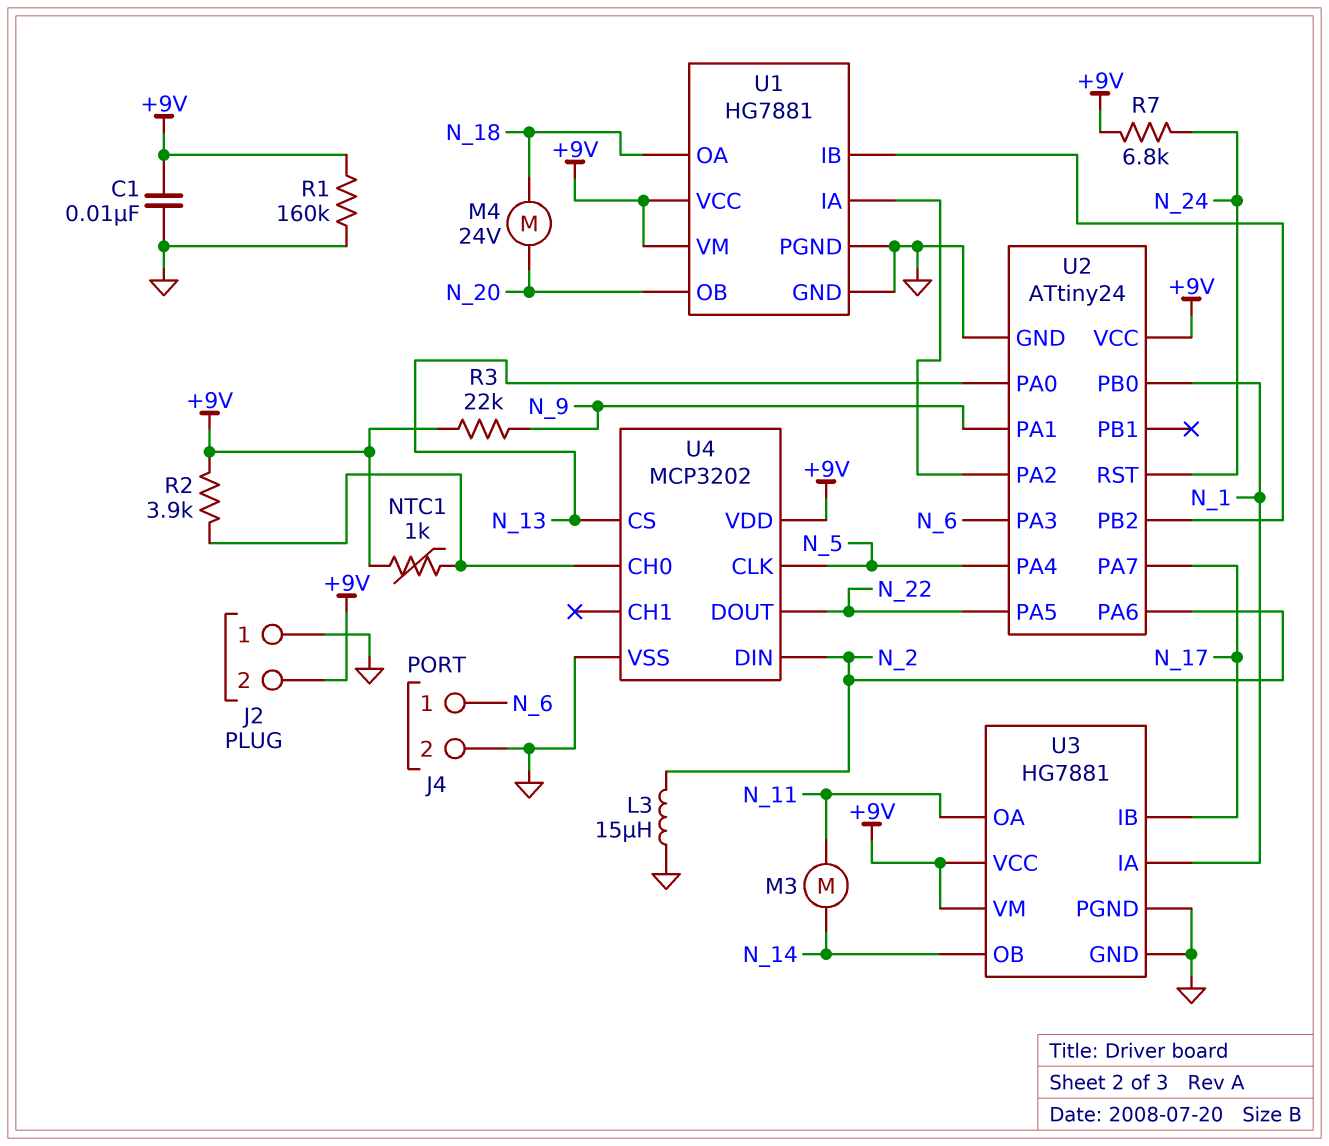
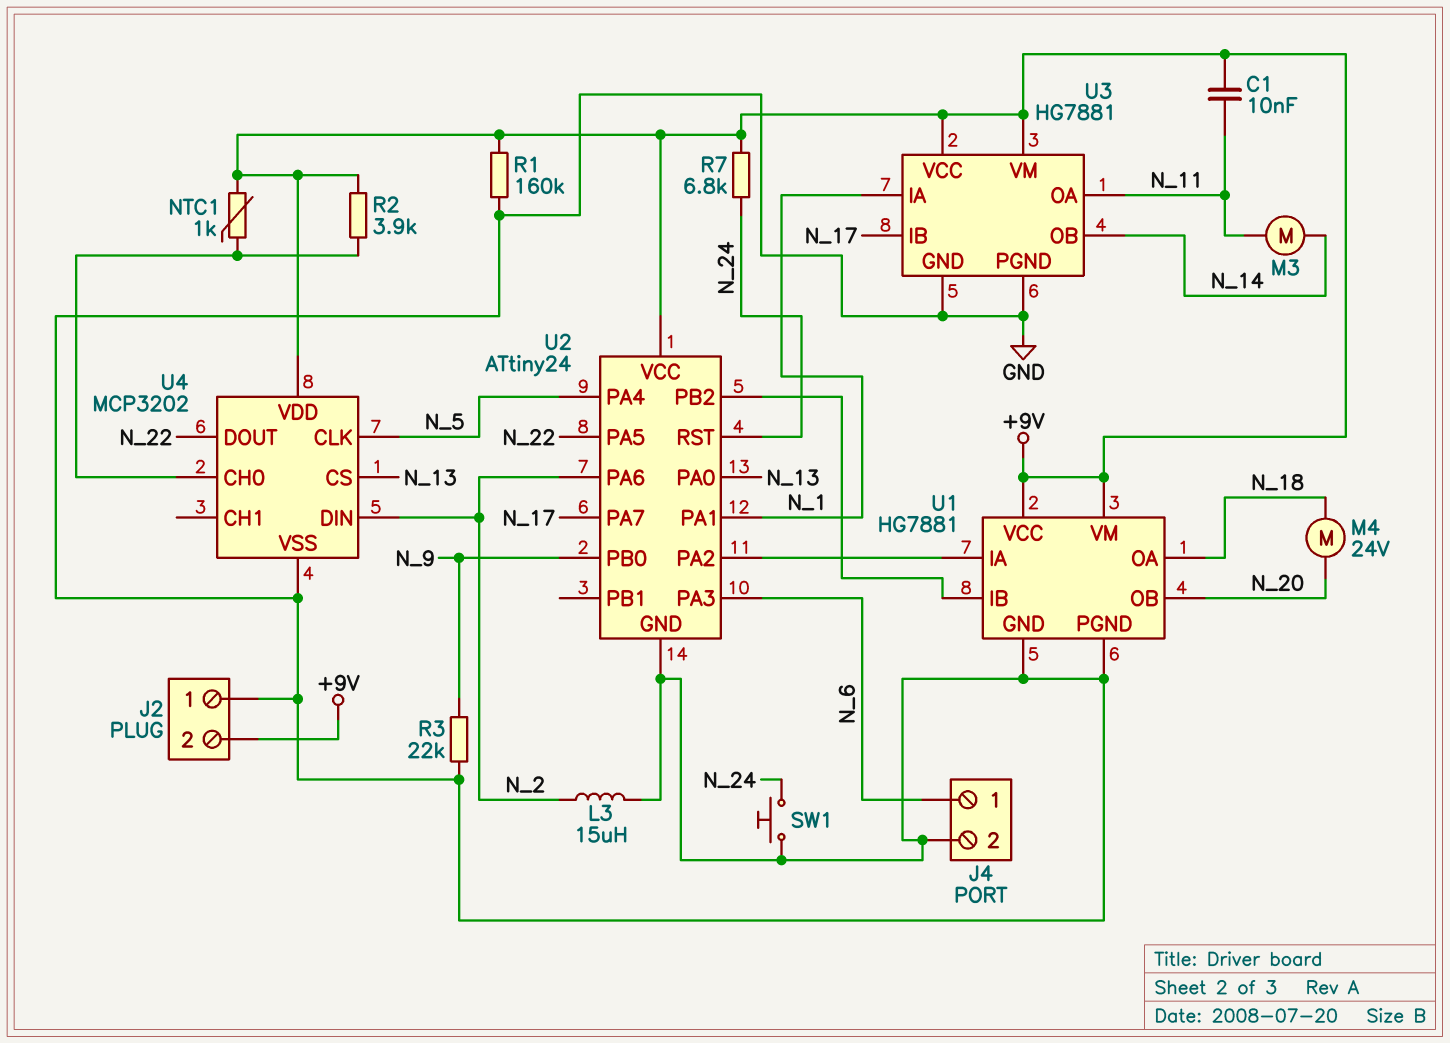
C1: 10nF (+9V, GND) -> 10nF (+9V, N_11)
R3: 22k (+9V, N_9) -> 22k (GND, N_9)
SW1: none -> button (GND, N_24)
U2 pin PA1: N_9 -> N_1
U2 pin PB0: N_1 -> N_9

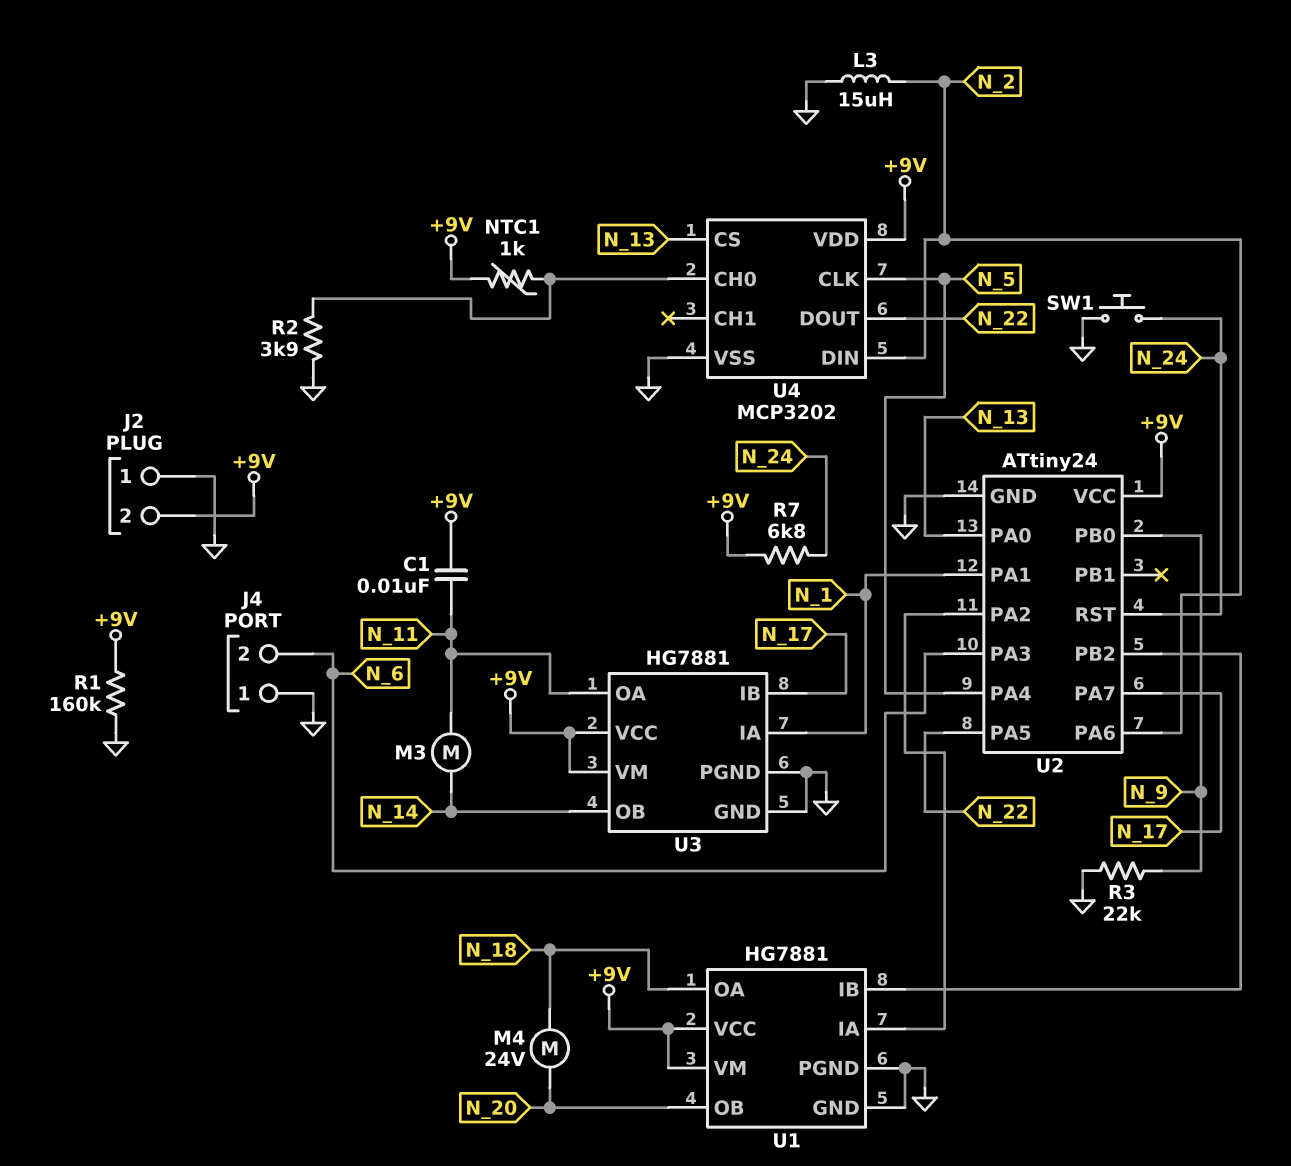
J4 pin 1: N_6 -> GND
J4 pin 2: GND -> N_6
R2: 3.9k (+9V, U4/CH0) -> 3.9k (GND, U4/CH0)

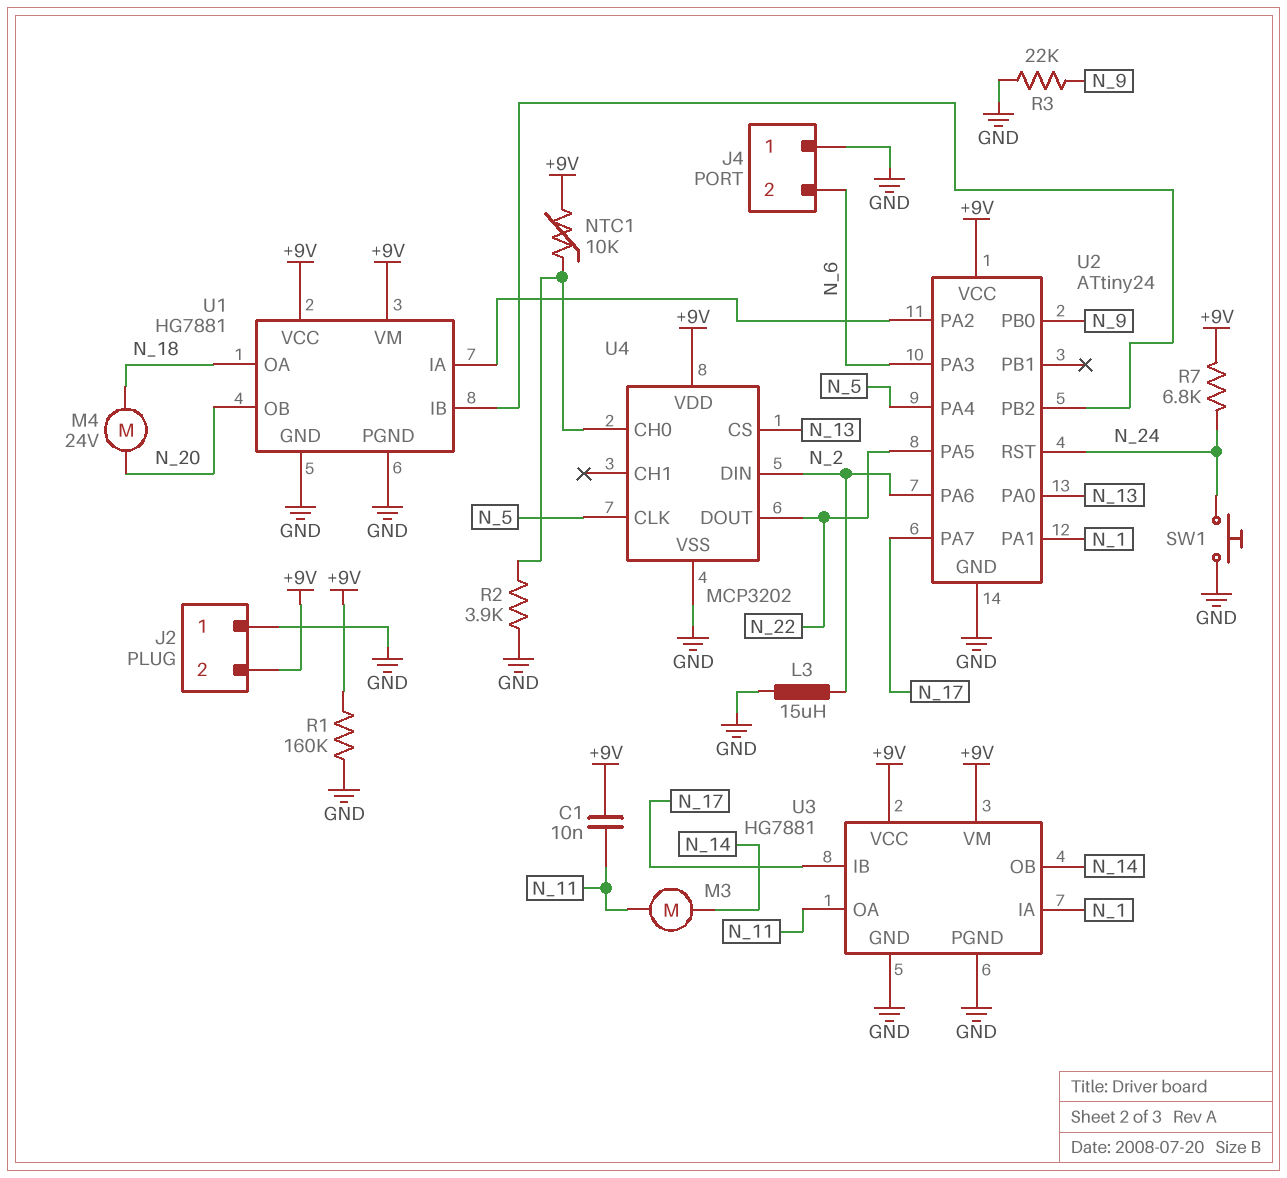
NTC1: 1k (+9V, U4/CH0) -> 10k (+9V, U4/CH0)

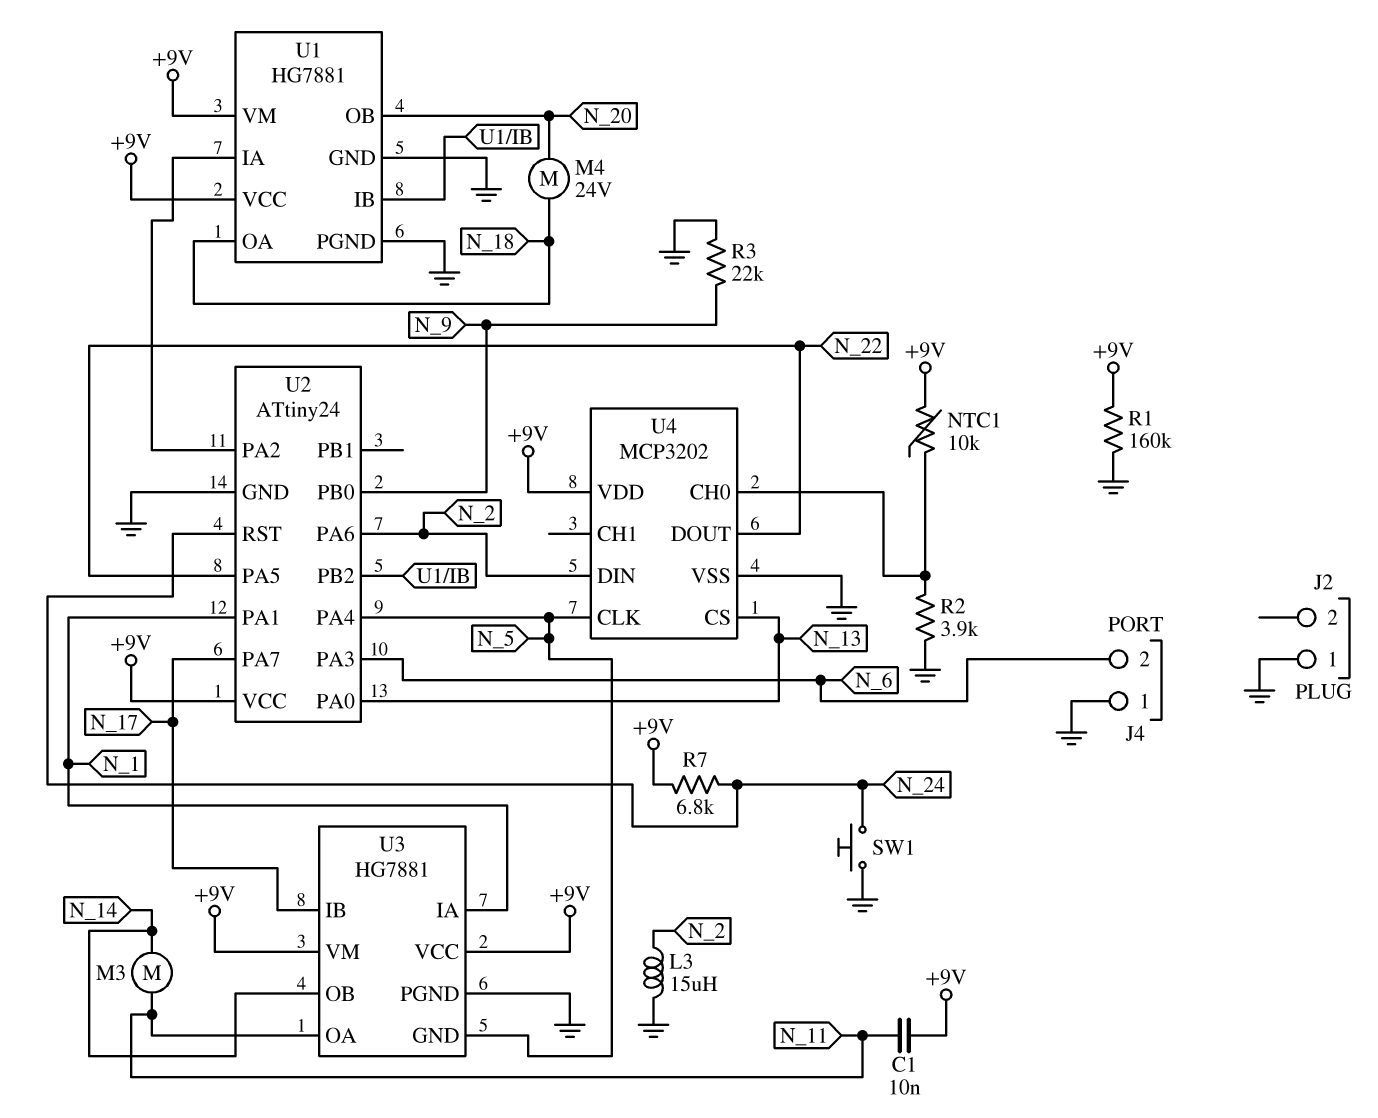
J2 pin 2: +9V -> none
U3 pin GND: GND -> N_5

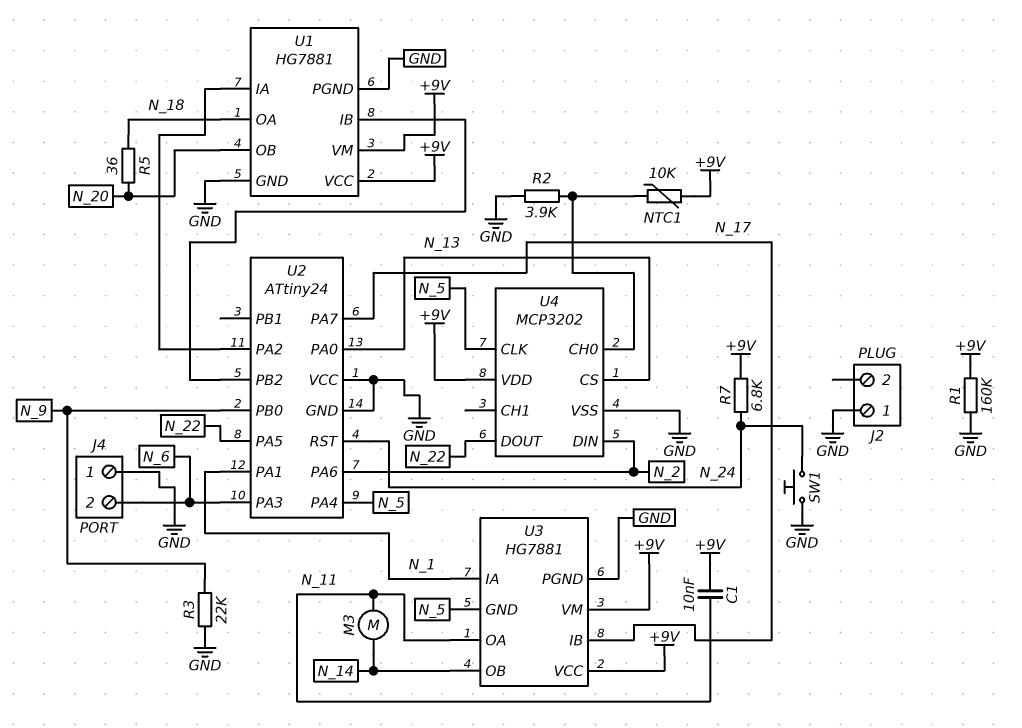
L3: 15uH (GND, N_2) -> none
M4: motor 24V (N_18, N_20) -> none
R5: none -> 36 (N_18, N_20)
U2 pin VCC: +9V -> GND

